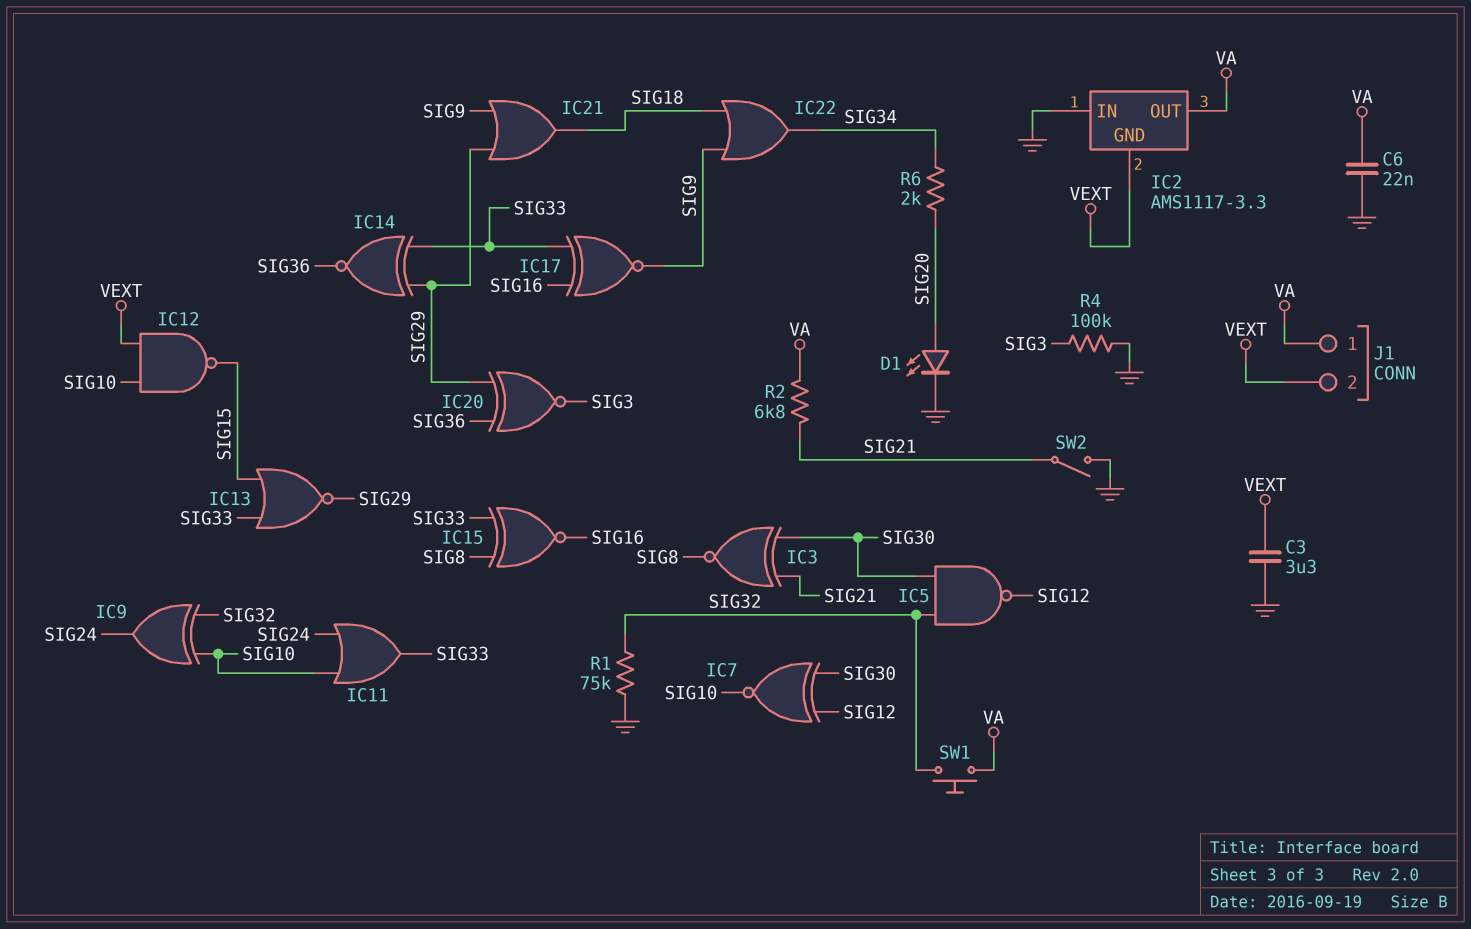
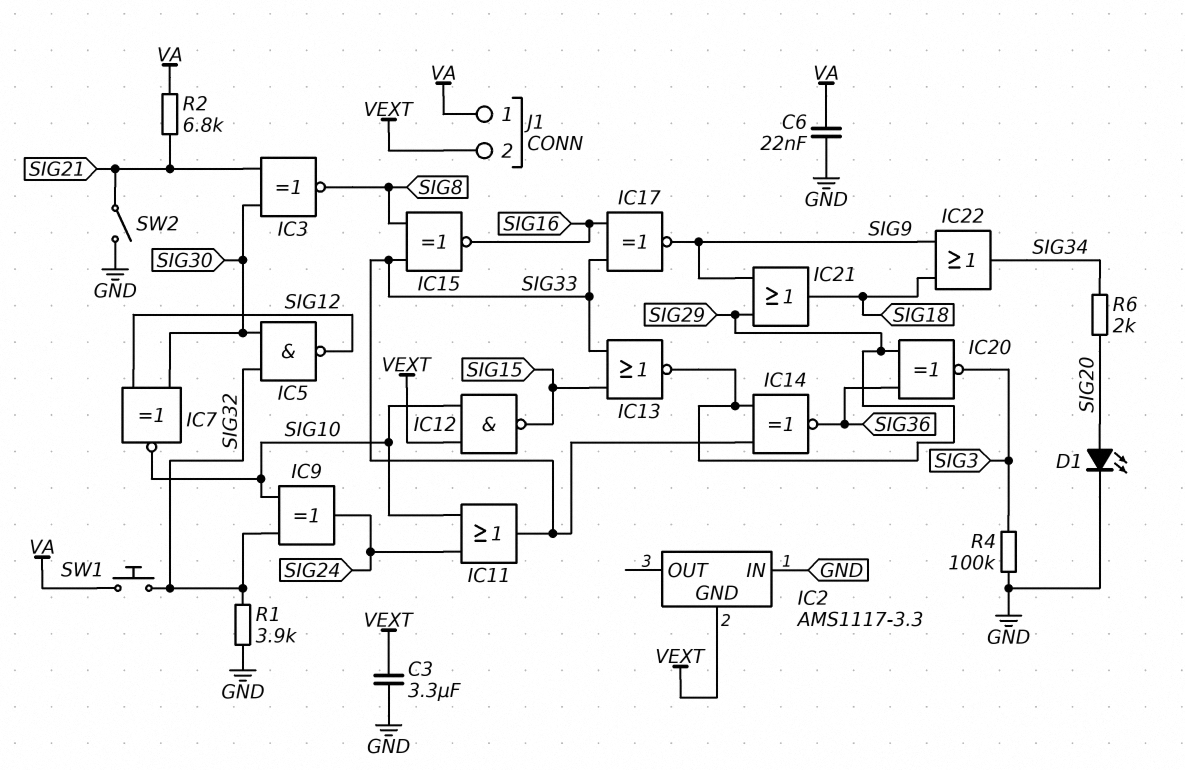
IC2 pin OUT: VA -> none
R1: 75k (GND, SIG32) -> 3.9k (GND, SIG32)

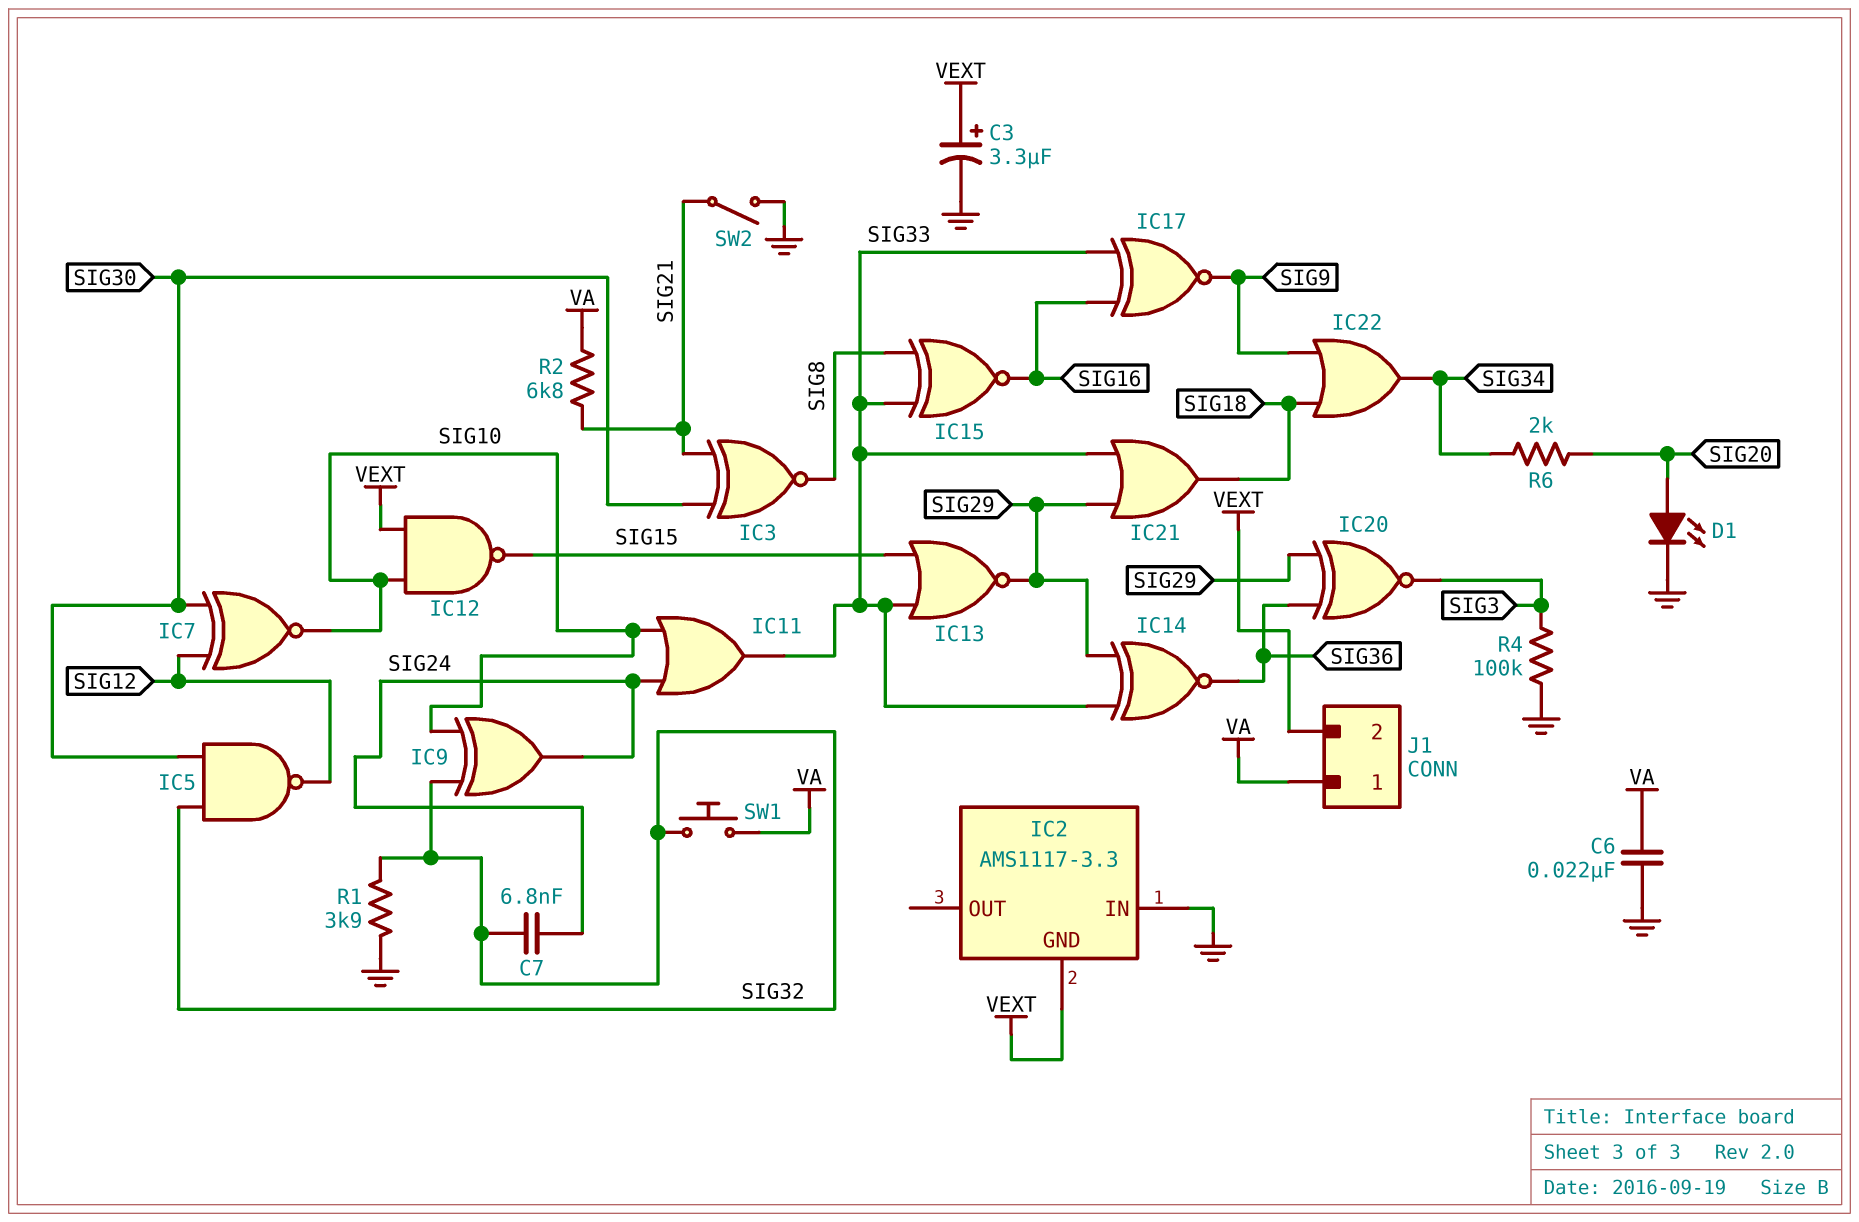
C3: 3.3uF (GND, VEXT) -> 3.3uF (plus VEXT, minus GND)
C7: none -> 6.8nF (SIG24, SIG32)
IC21: OR (in SIG9, in SIG29, out SIG18) -> OR (in SIG29, in SIG33, out SIG18)

